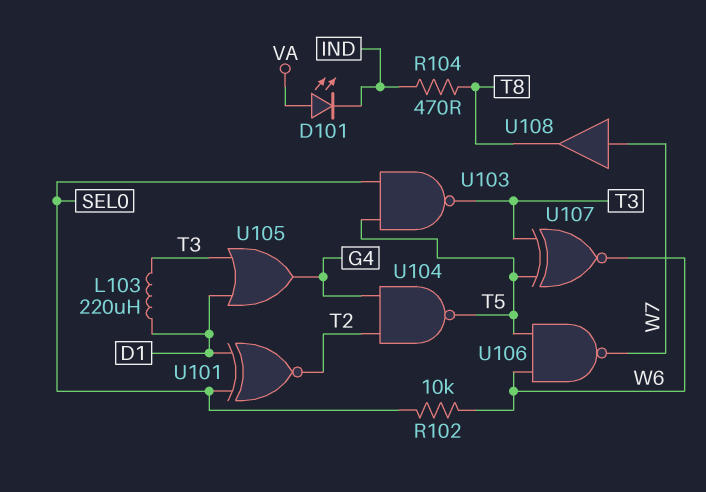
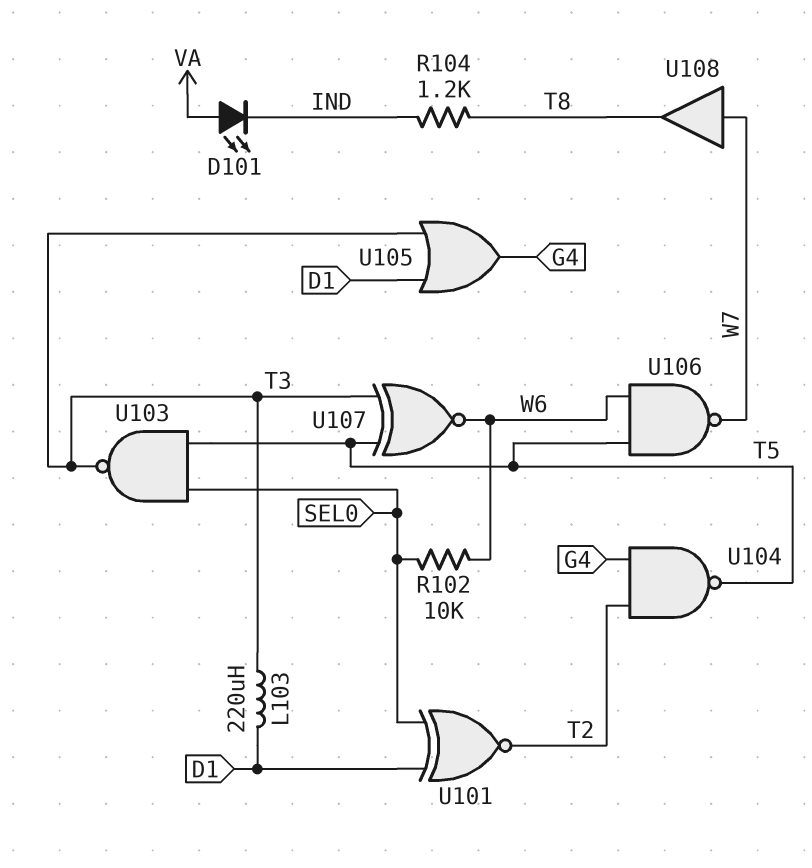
R104: 470 (IND, T8) -> 1.2k (IND, T8)

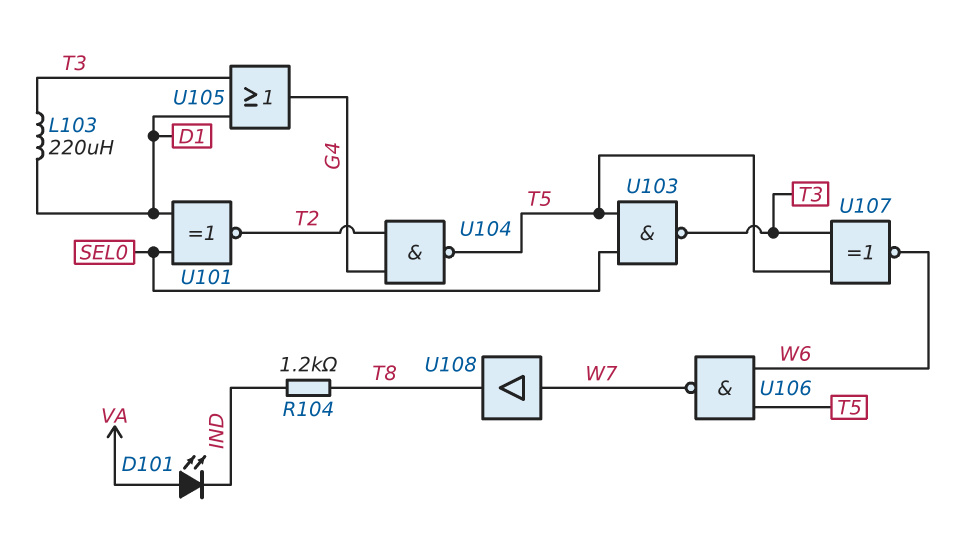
R102: 10k (SEL0, W6) -> none

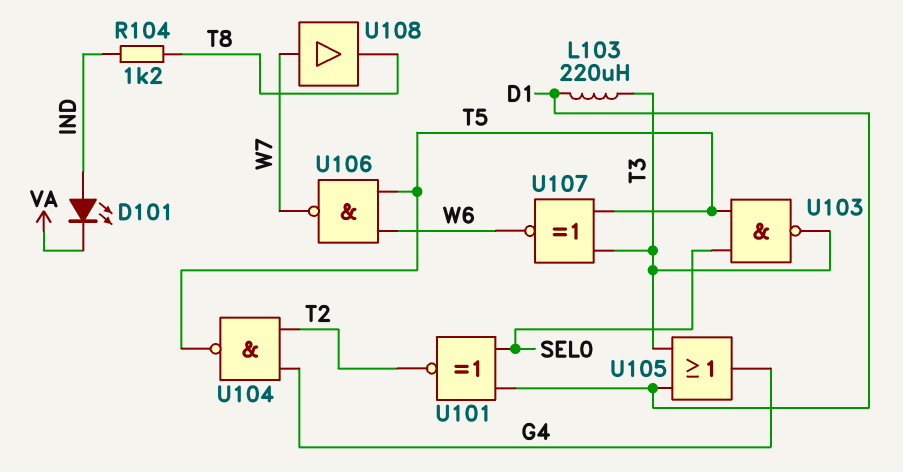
D101: LED (A VA, K IND) -> LED (A IND, K VA)

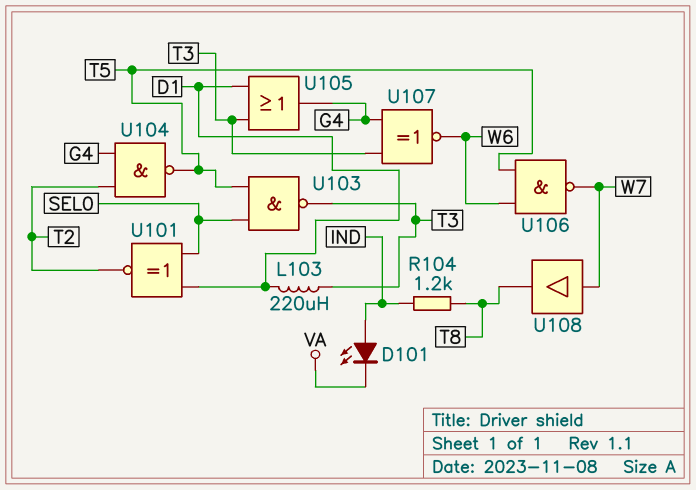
U107: XNOR (in T3, in T5, out W6) -> XNOR (in G4, in T3, out W6)

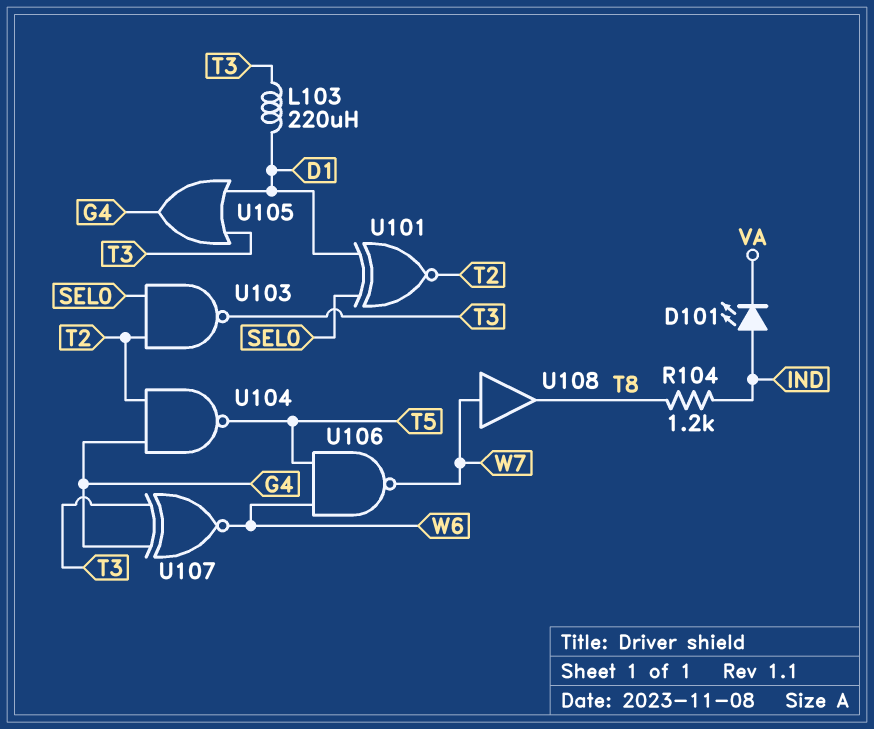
U103: NAND (in SEL0, in T5, out T3) -> NAND (in SEL0, in T2, out T3)

